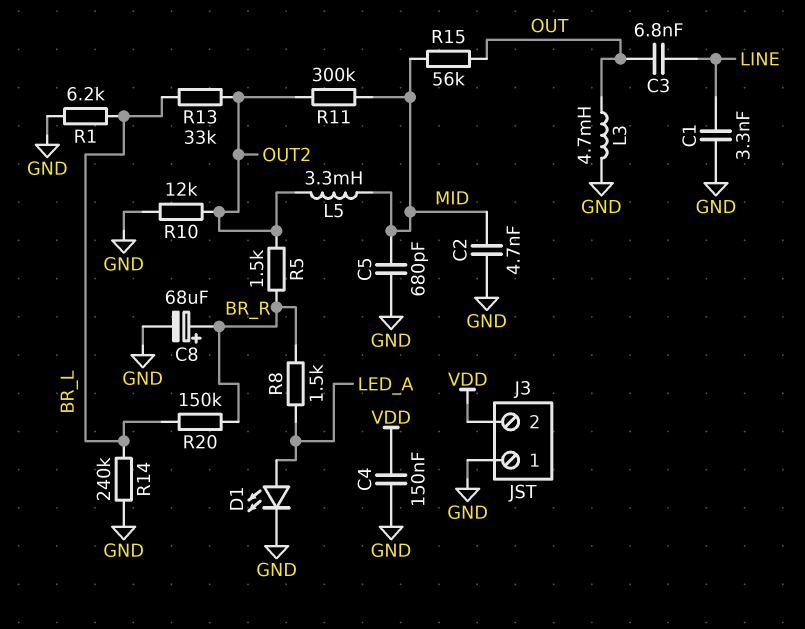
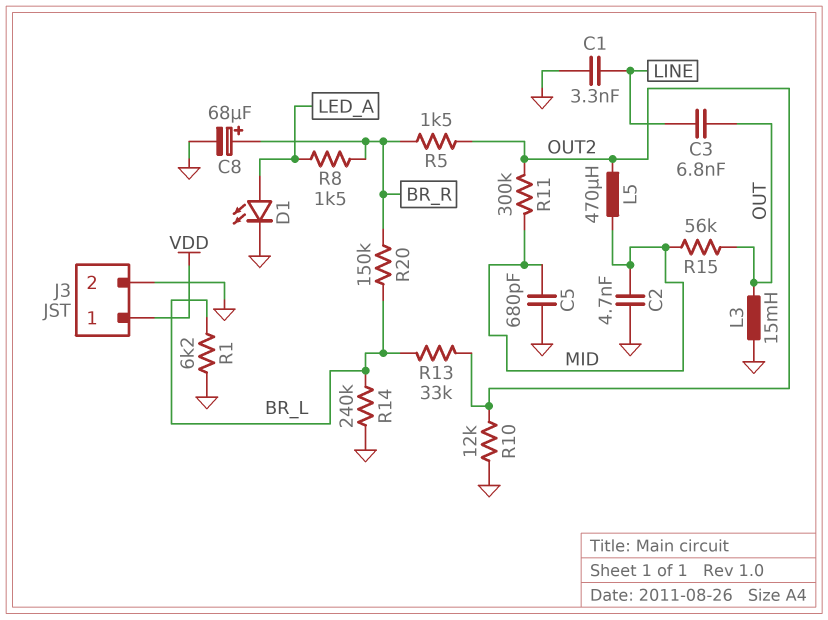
C4: 150nF (GND, VDD) -> none
J3 pin 1: GND -> VDD
J3 pin 2: VDD -> GND
L3: 4.7mH (GND, OUT) -> 15mH (GND, OUT)
L5: 3.3mH (MID, OUT2) -> 470uH (MID, OUT2)

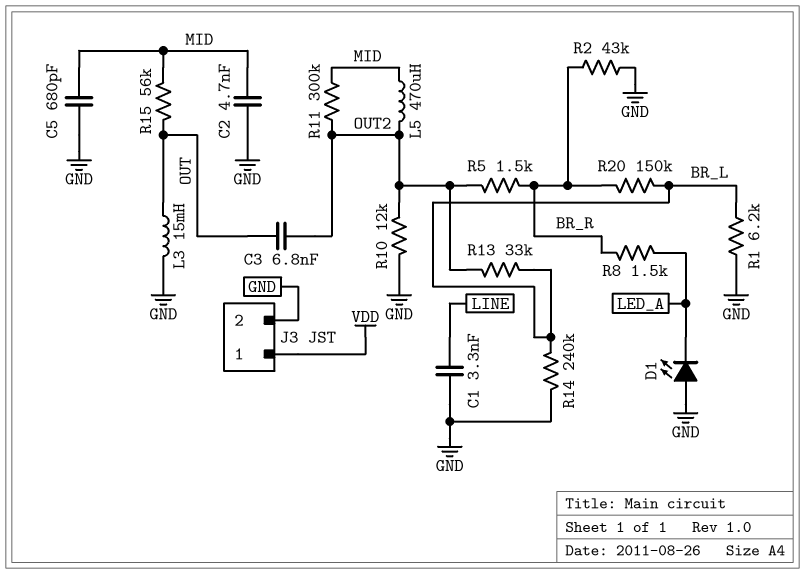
C3: 6.8nF (LINE, OUT) -> 6.8nF (OUT, OUT2)
C8: 68uF (plus BR_R, minus GND) -> none
D1: LED (A LED_A, K GND) -> LED (A GND, K LED_A)
R2: none -> 43k (BR_R, GND)

